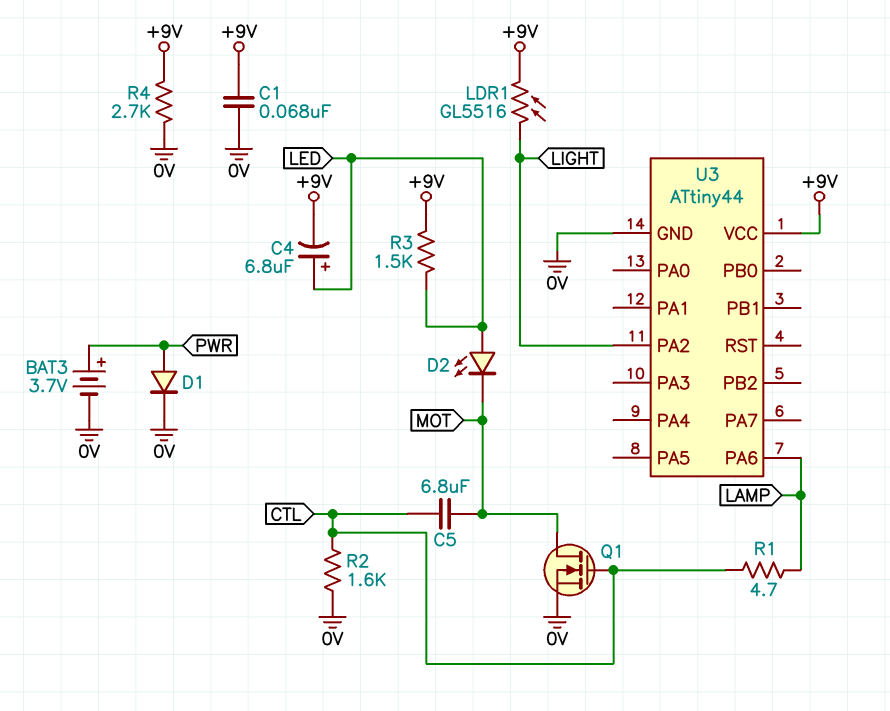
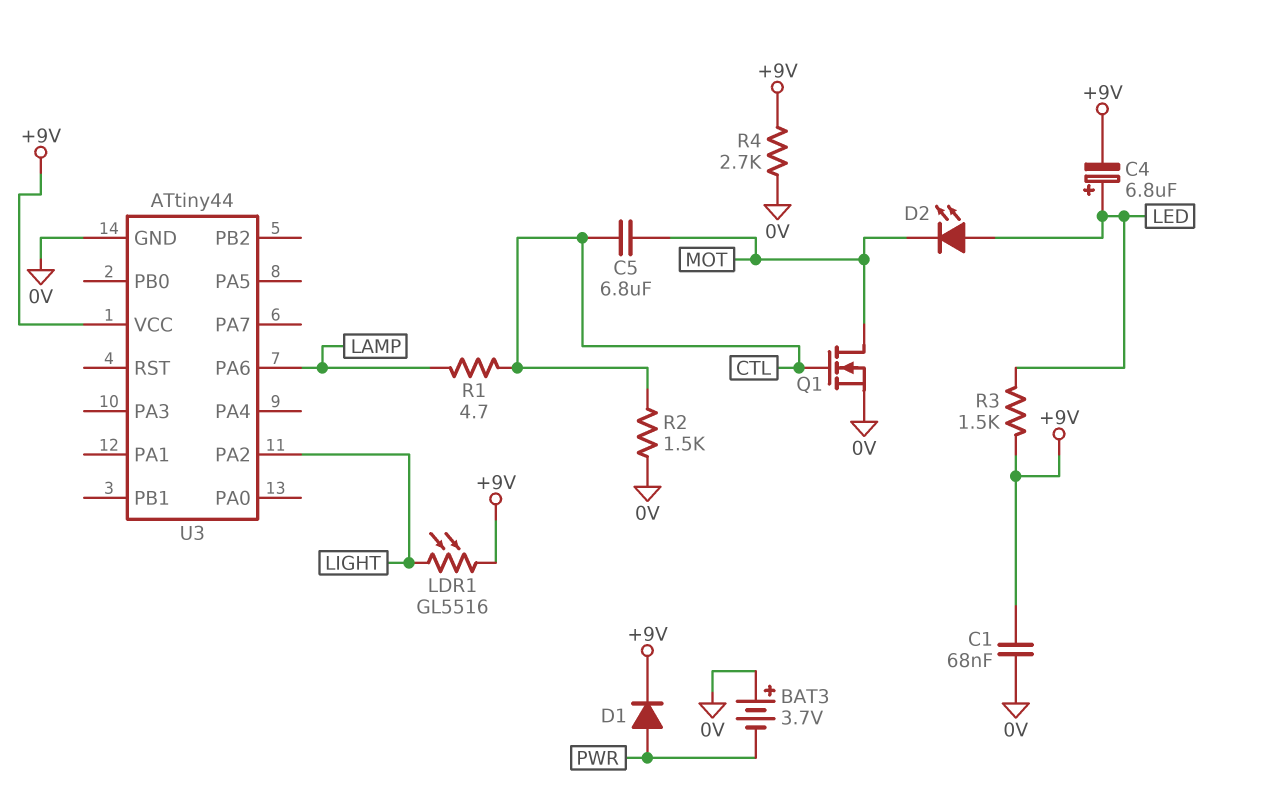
BAT3: 3.7V (plus PWR, minus 0V) -> 3.7V (plus 0V, minus PWR)
D1: diode (A PWR, K 0V) -> diode (A PWR, K +9V)
R2: 1.6k (0V, CTL) -> 1.5k (0V, CTL)

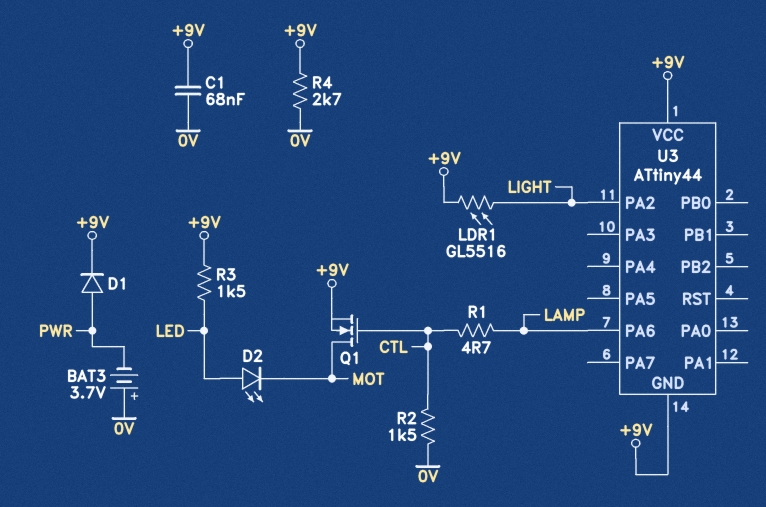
C4: 6.8uF (plus LED, minus +9V) -> none
C5: 6.8uF (CTL, MOT) -> none
Q1: NMOS (G CTL, D MOT, S 0V) -> NMOS (G CTL, D MOT, S +9V)
U3 pin GND: 0V -> +9V

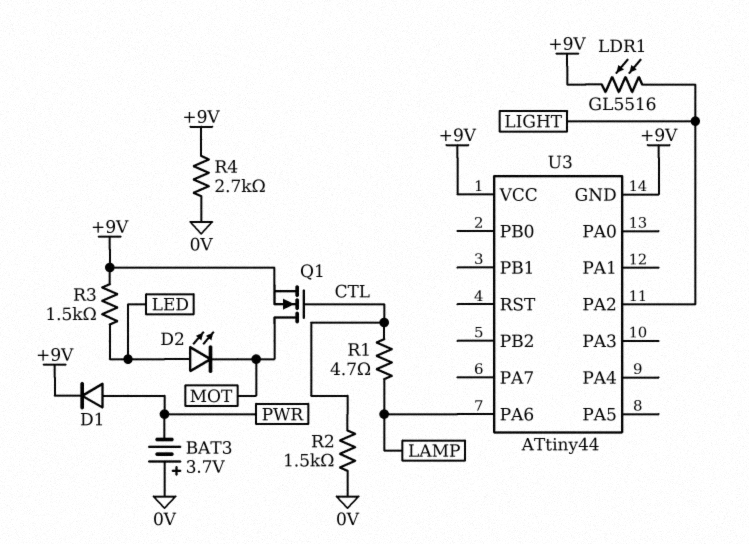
C1: 68nF (+9V, 0V) -> none

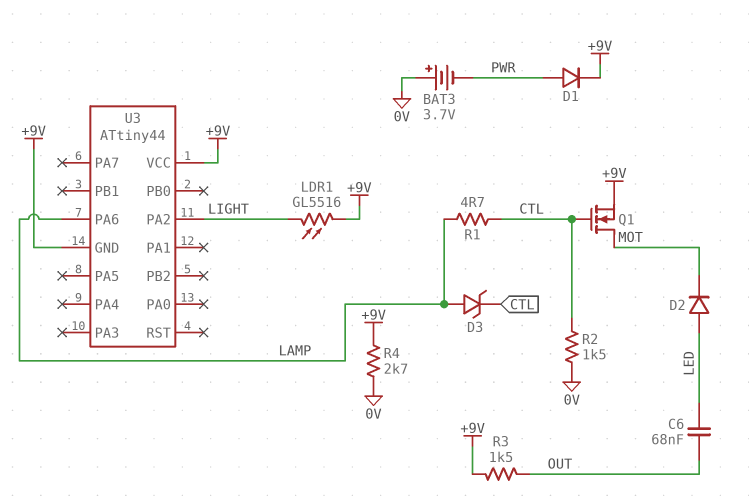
C6: none -> 68nF (LED, OUT)
D2: LED (A LED, K MOT) -> diode (A LED, K MOT)
D3: none -> zener (A LAMP, K CTL)
R3: 1.5k (+9V, LED) -> 1.5k (+9V, OUT)

